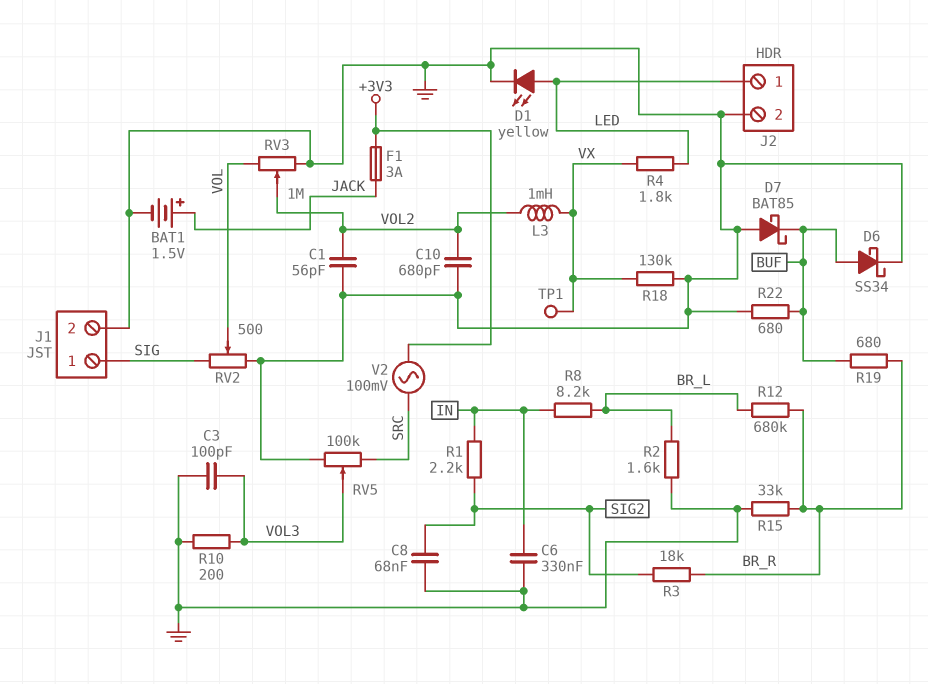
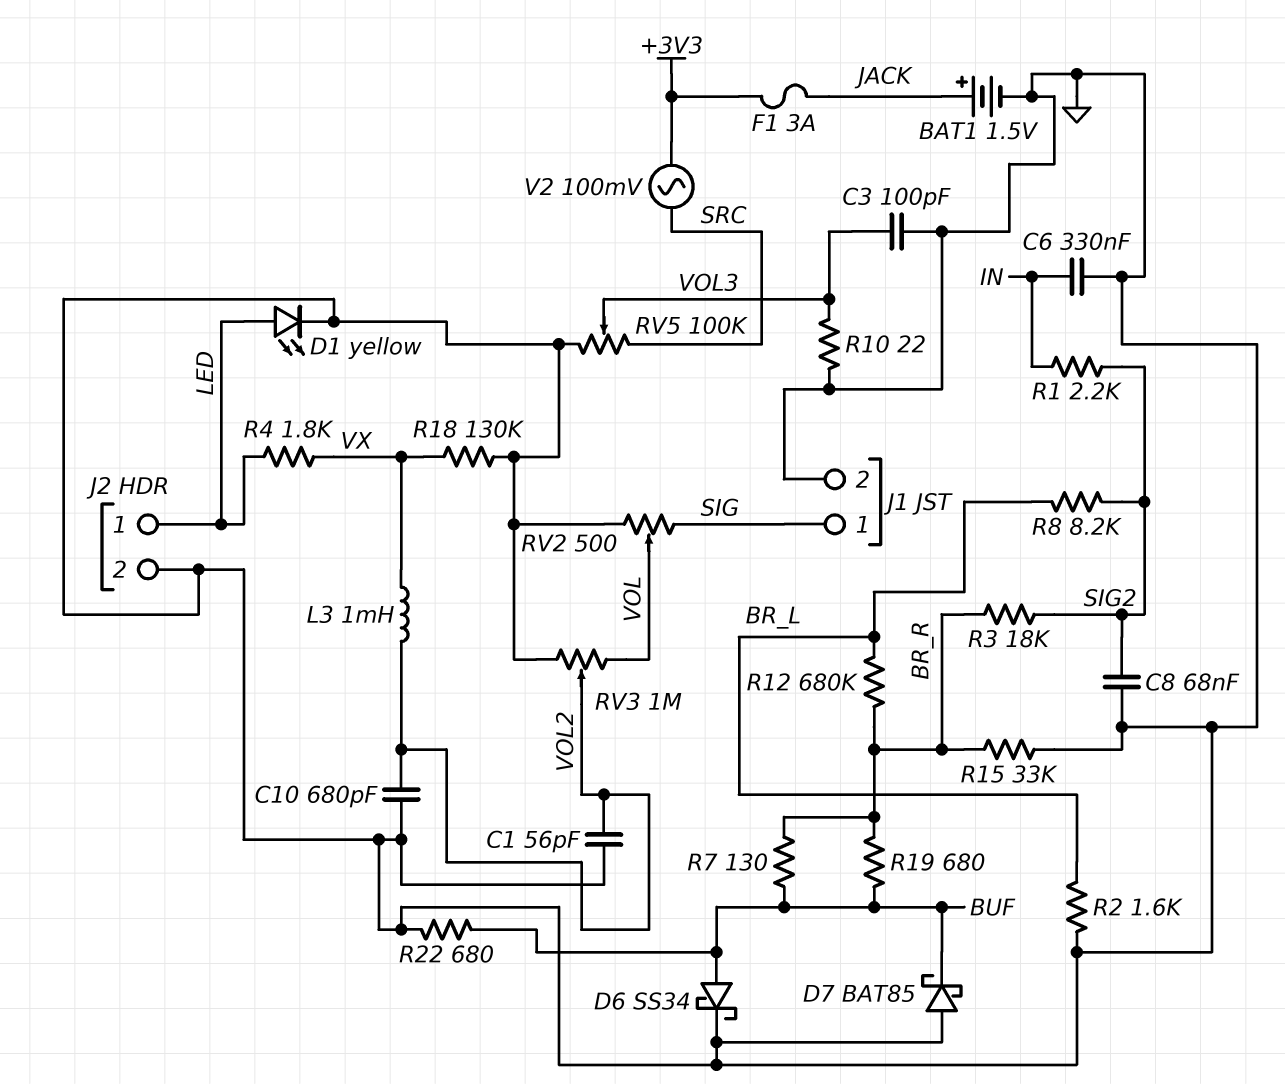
R7: none -> 130 (BR_R, BUF)
R8: 8.2k (BR_L, IN) -> 8.2k (BR_L, SIG2)
R10: 200 (GND, VOL3) -> 22 (GND, VOL3)
TP1: test point (VX) -> none

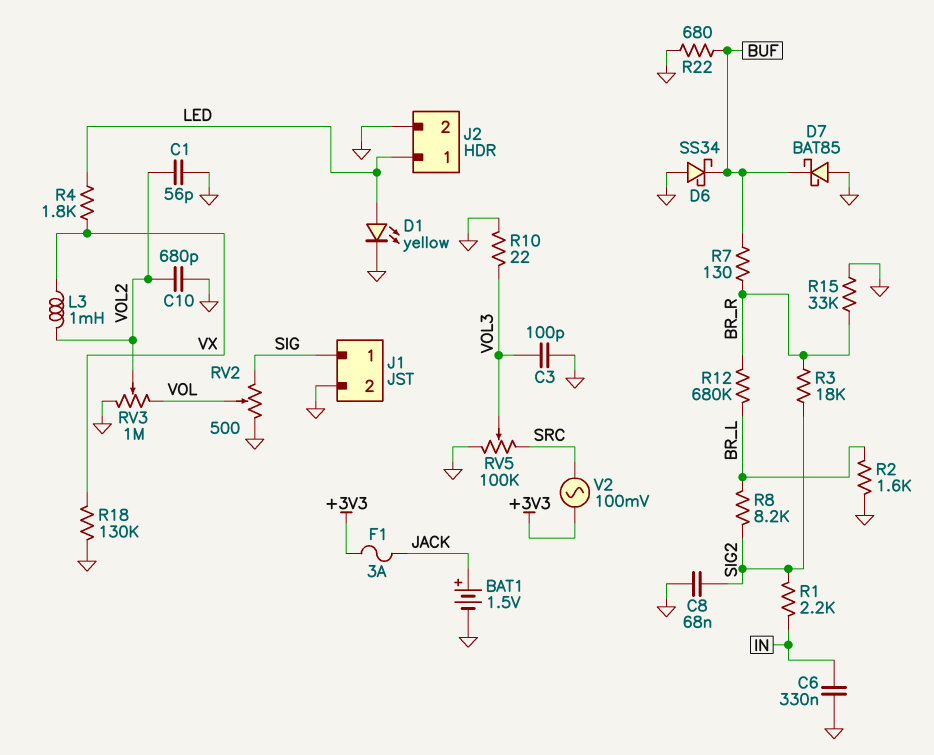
D6: schottky SS34 (A BUF, K GND) -> schottky SS34 (A GND, K BUF)
R19: 680 (BR_R, BUF) -> none

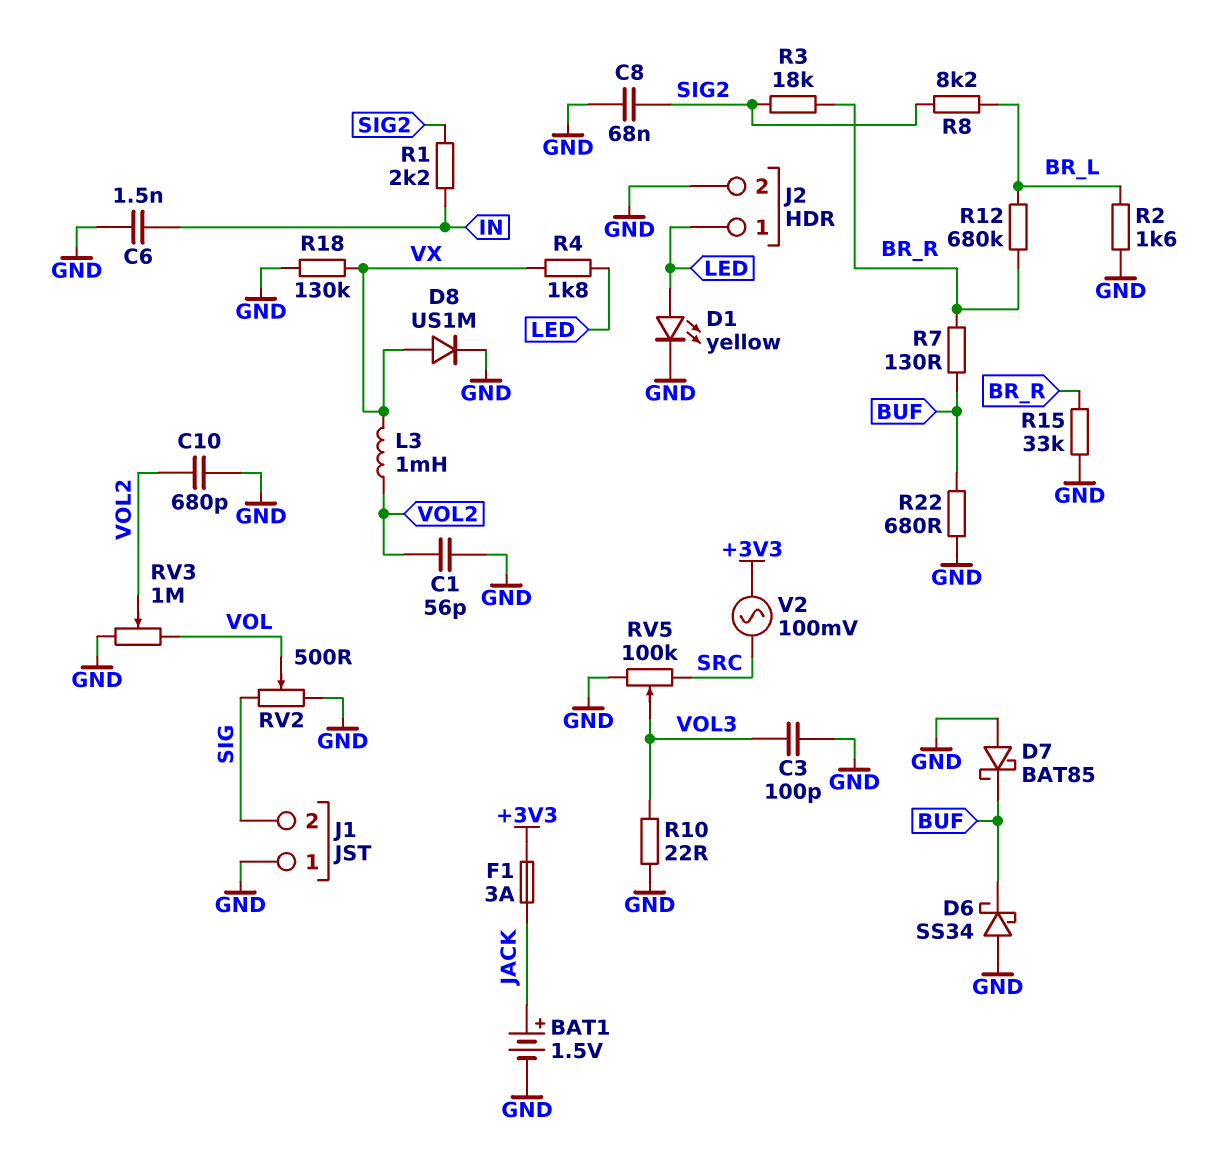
C6: 330nF (GND, IN) -> 1.5nF (GND, IN)
D8: none -> diode US1M (A VX, K GND)
J1 pin 1: SIG -> GND
J1 pin 2: GND -> SIG

